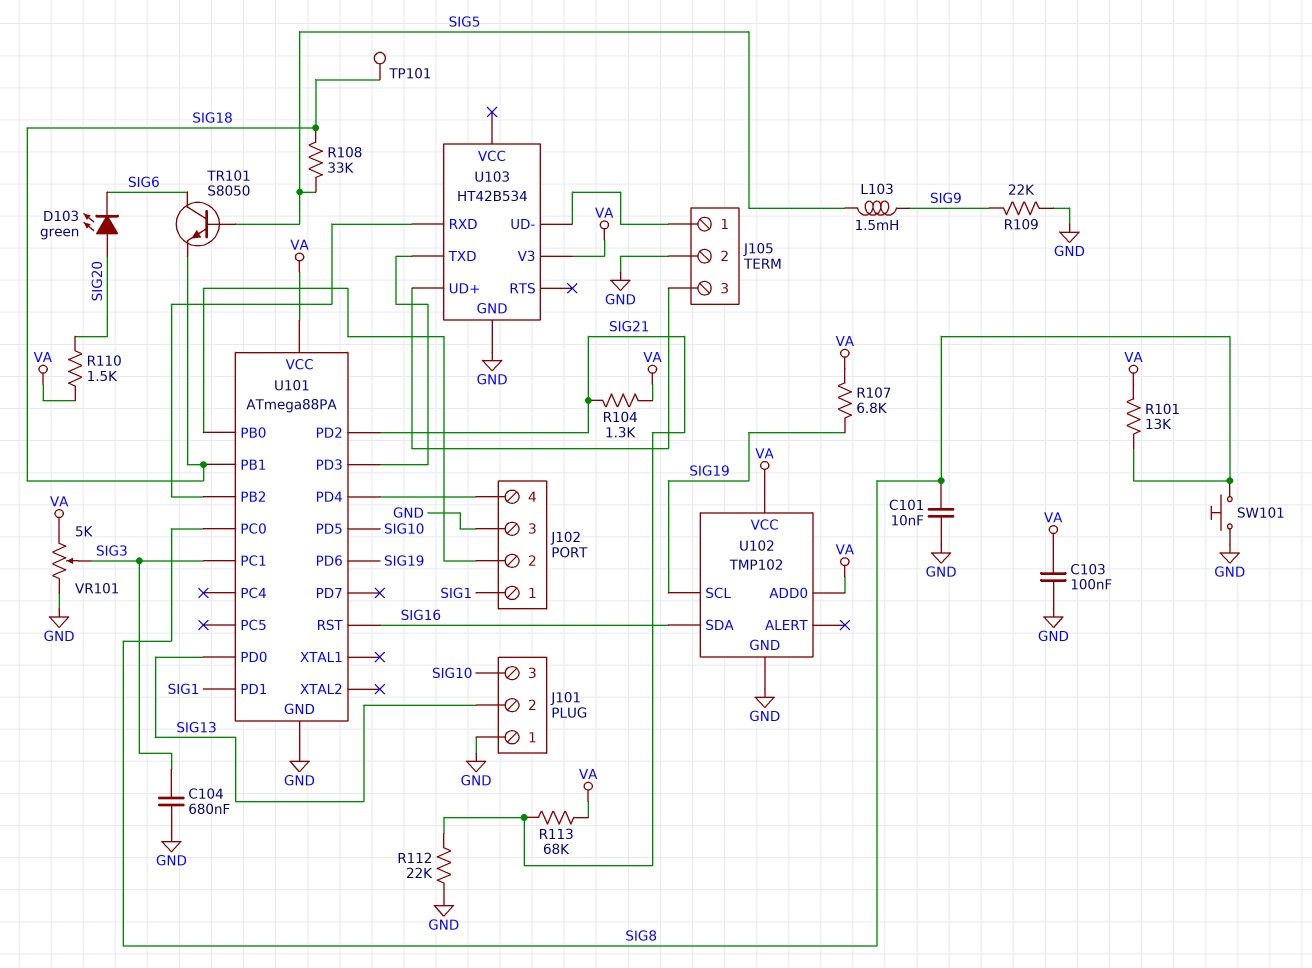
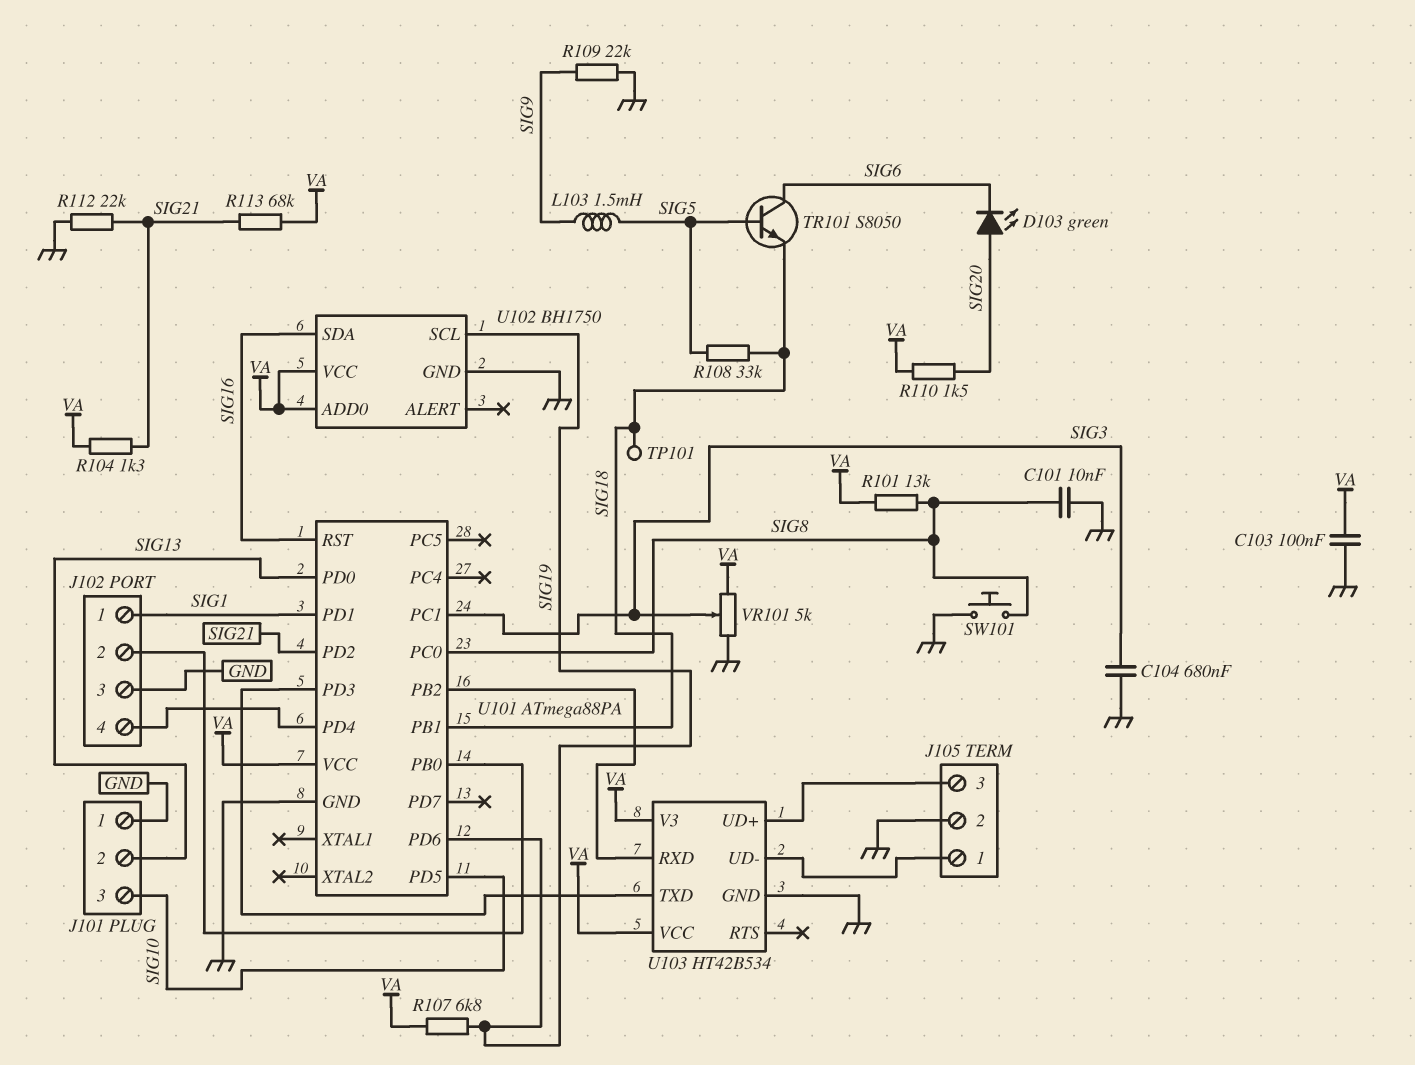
U102: TMP102 -> BH1750
U103 pin VCC: none -> VA

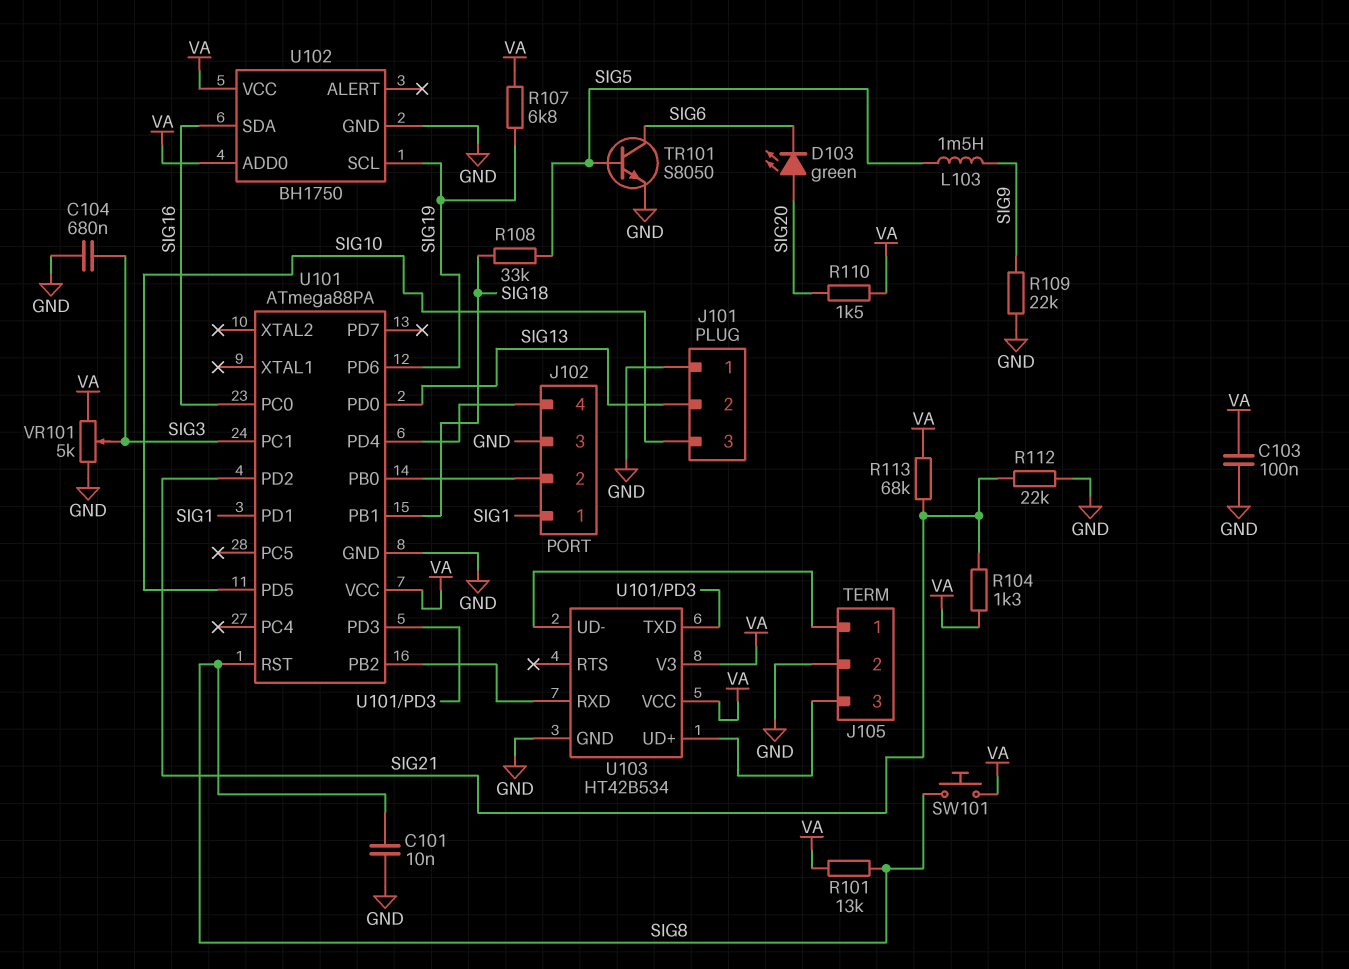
SW101: button (GND, SIG8) -> button (SIG8, VA)
TP101: test point (SIG18) -> none
TR101: NPN S8050 (B SIG5, C SIG6, E SIG18) -> NPN S8050 (B SIG5, C SIG6, E GND)
U101 pin PC0: SIG8 -> SIG16
U101 pin RST: SIG16 -> SIG8

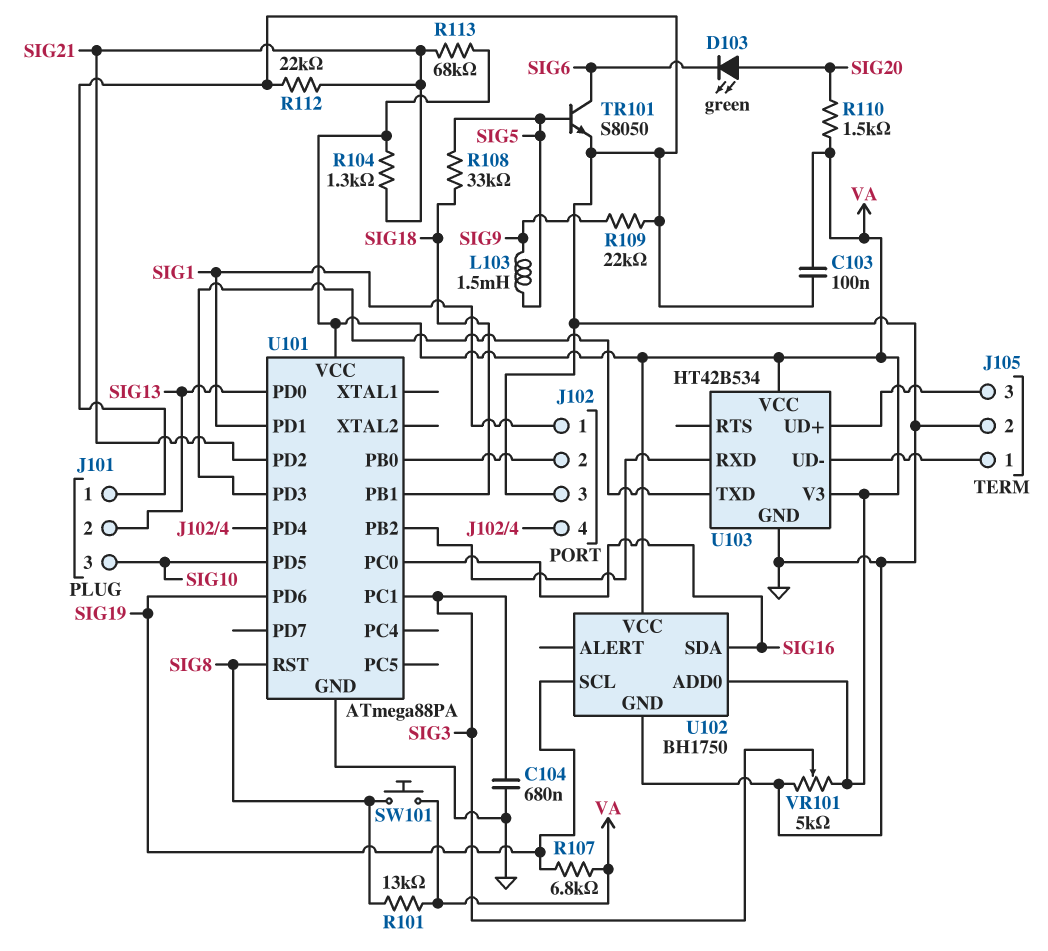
C101: 10nF (GND, SIG8) -> none

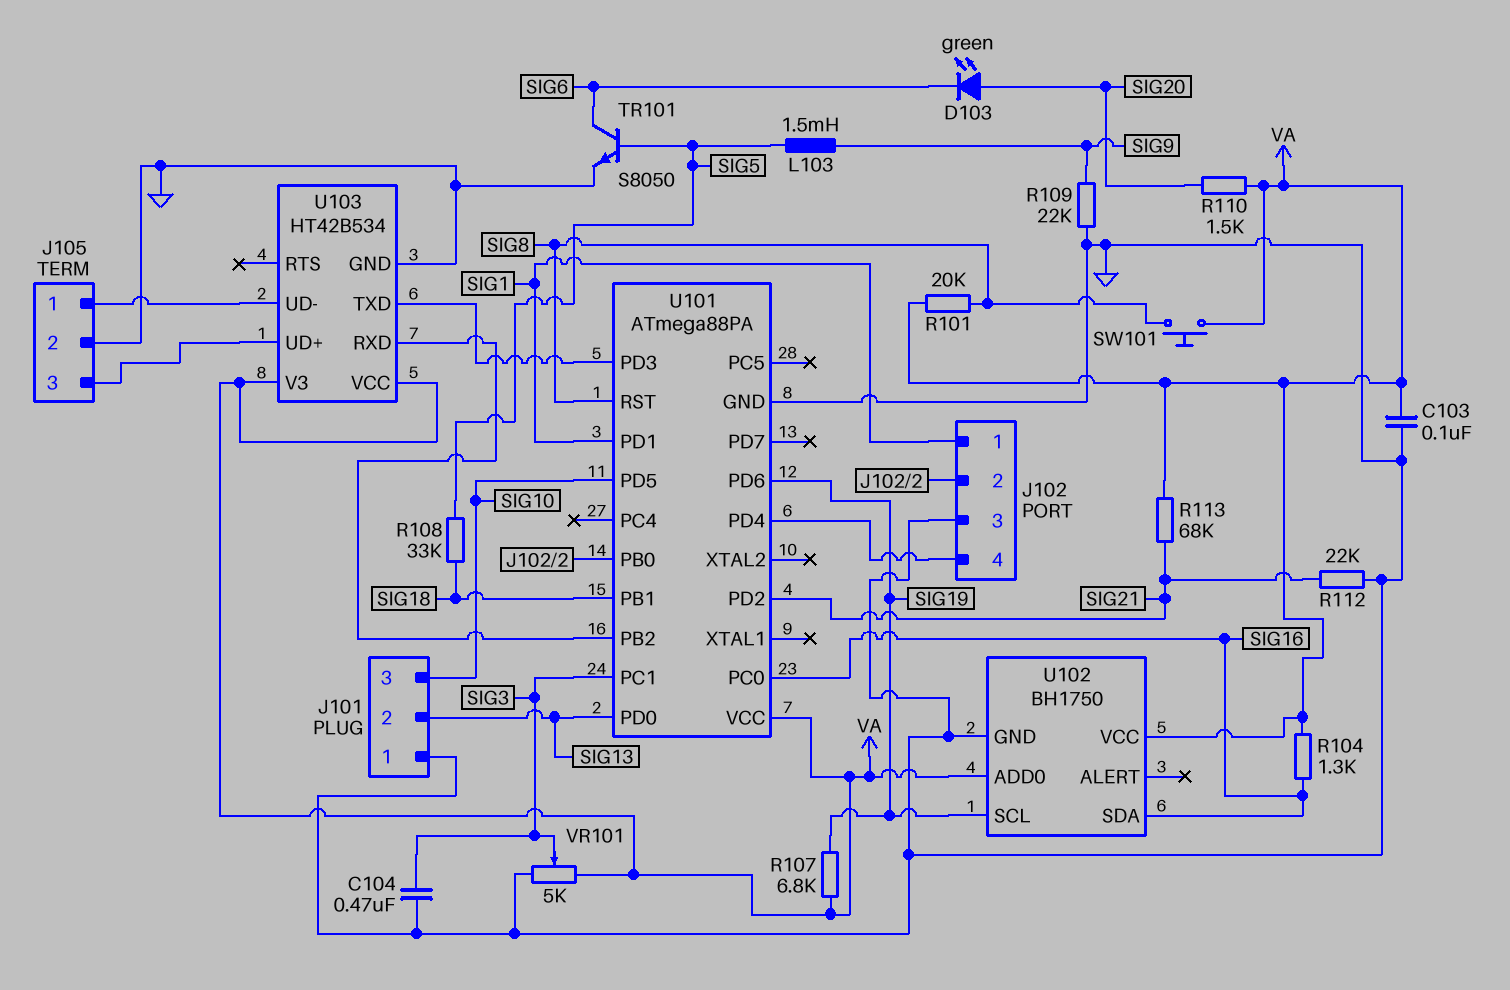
C104: 680nF (GND, SIG3) -> 470nF (GND, SIG3)
R101: 13k (SIG8, VA) -> 20k (SIG8, VA)
R104: 1.3k (SIG21, VA) -> 1.3k (SIG16, VA)

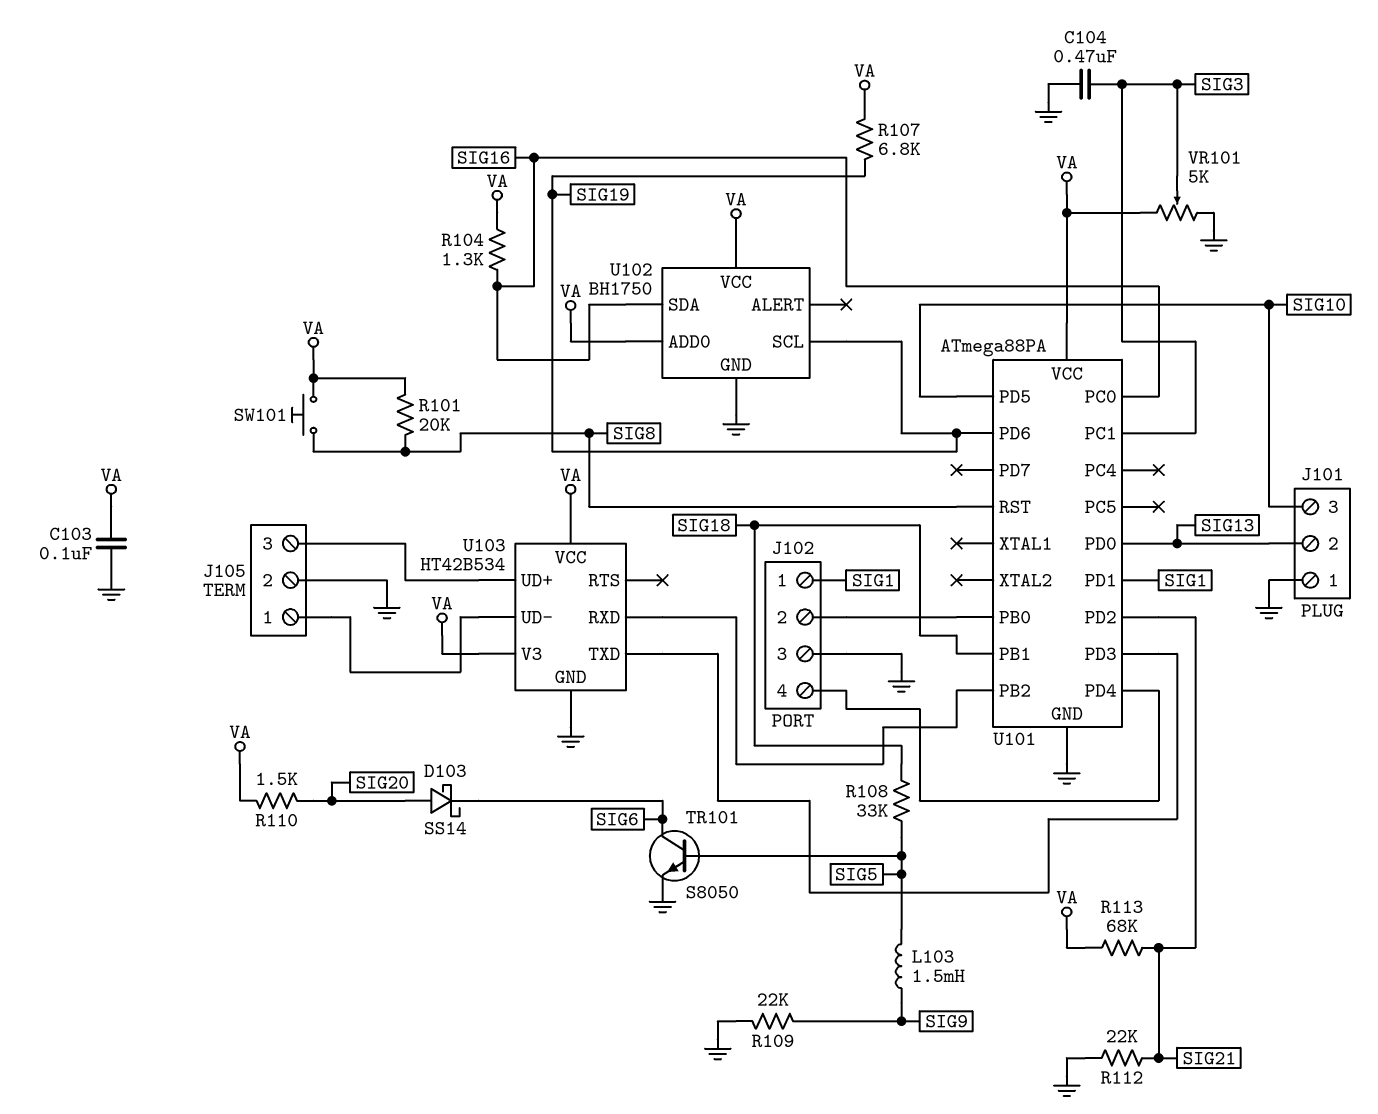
D103: LED green (A SIG20, K SIG6) -> schottky SS14 (A SIG20, K SIG6)

